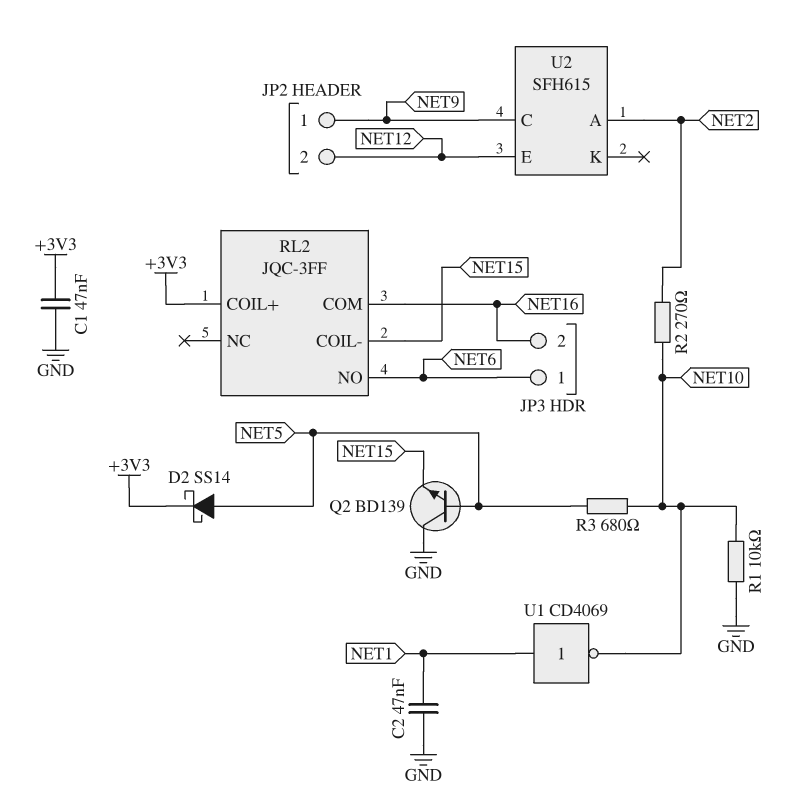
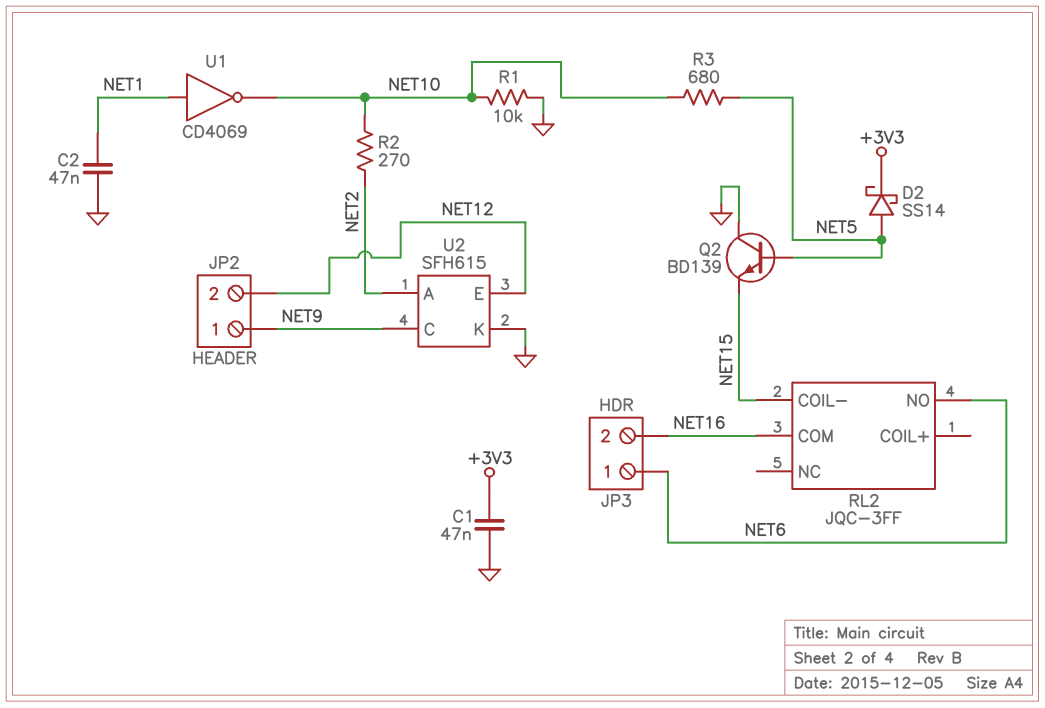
RL2 pin COIL+: +3V3 -> none
U2 pin K: none -> GND

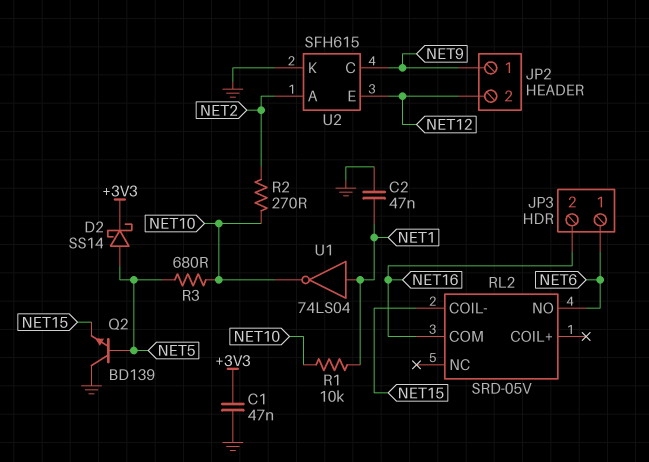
R1: 10k (GND, NET10) -> 10k (NET1, NET10)
RL2: JQC-3FF -> SRD-05V
U1: NOT CD4069 (in NET1, out NET10) -> NOT 74LS04 (in NET1, out NET10)

